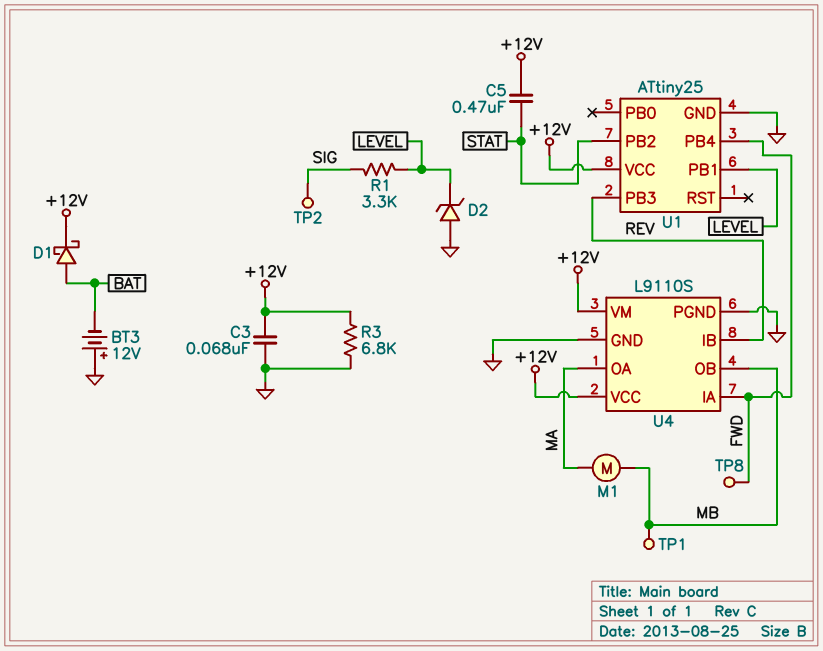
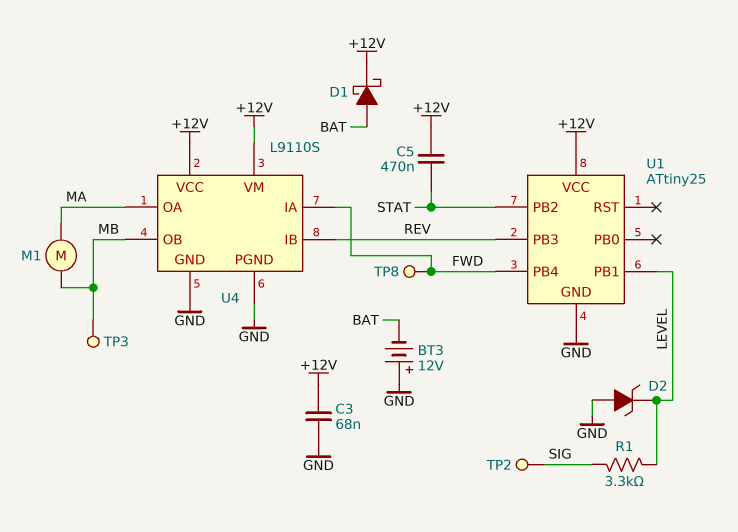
R3: 6.8k (+12V, GND) -> none
TP1: test point (MB) -> none
TP3: none -> test point (MB)

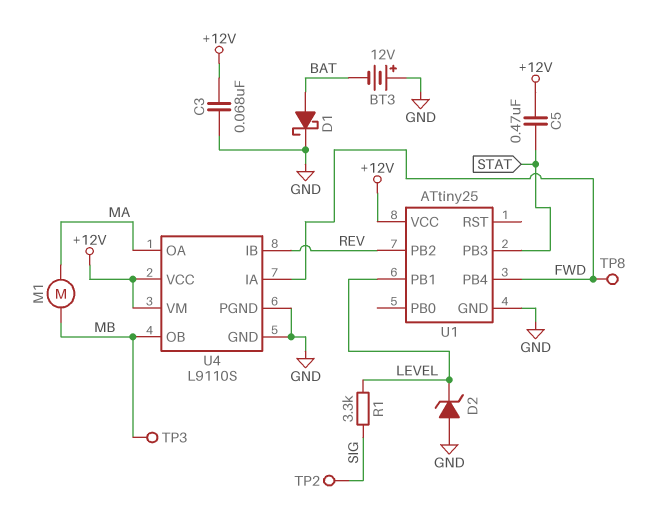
D1: schottky (A BAT, K +12V) -> schottky (A BAT, K GND)
U1 pin PB2: STAT -> REV
U1 pin PB3: REV -> STAT

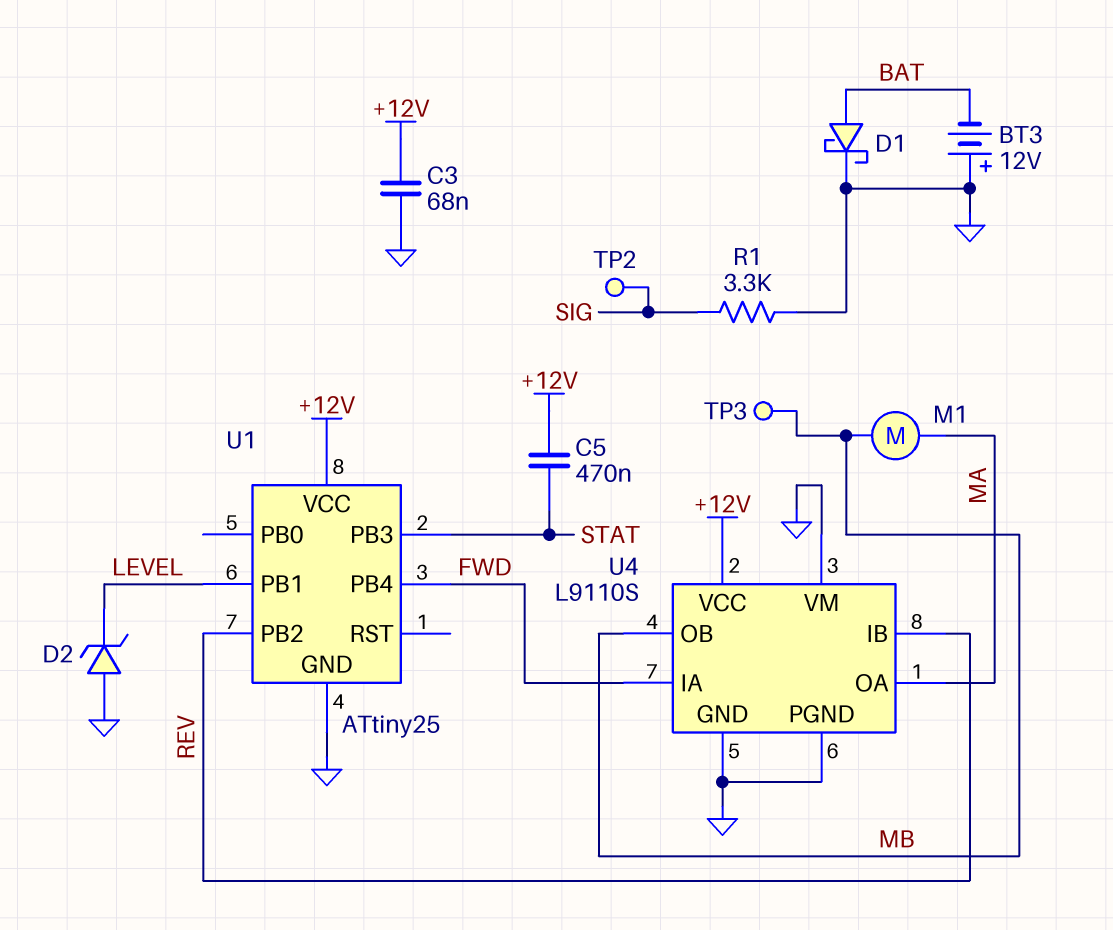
R1: 3.3k (LEVEL, SIG) -> 3.3k (GND, SIG)
TP8: test point (FWD) -> none
U4 pin VM: +12V -> GND

